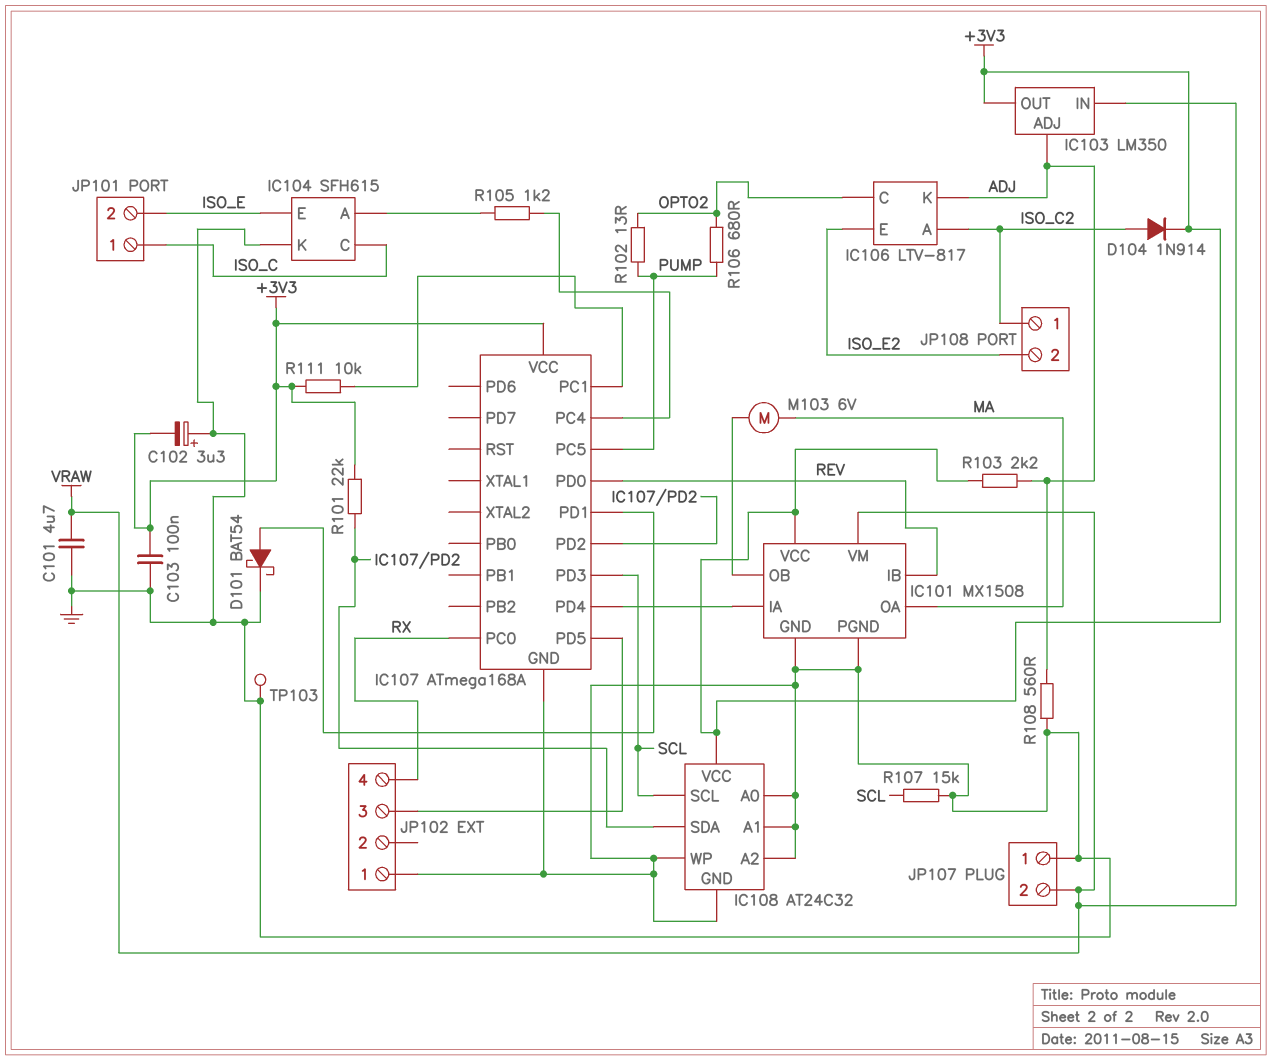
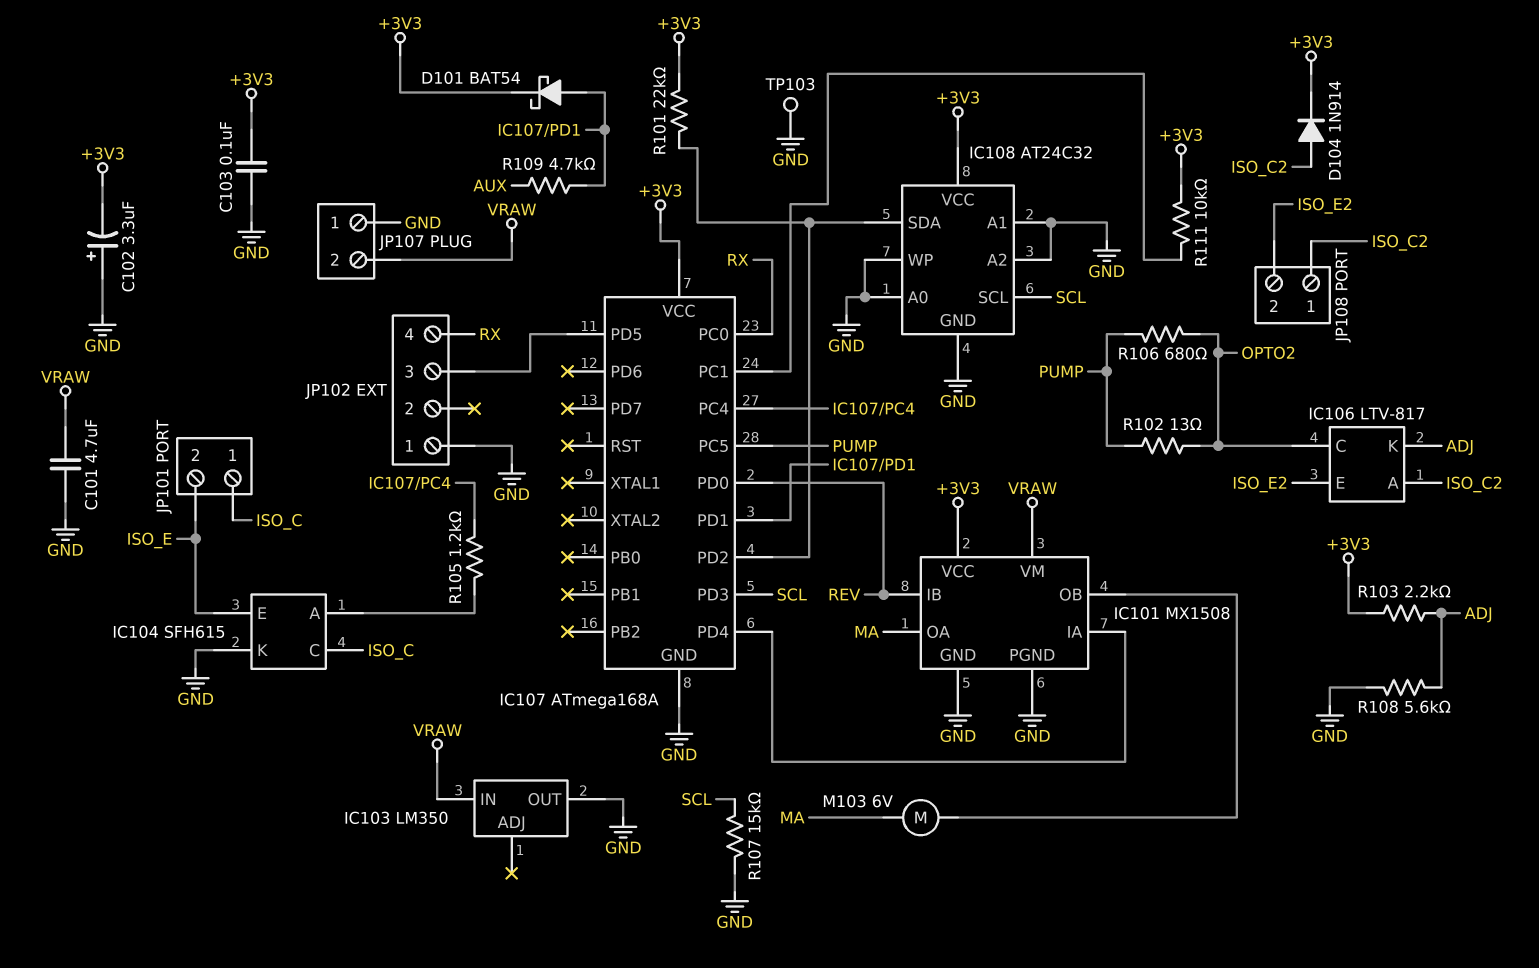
D101: schottky BAT54 (A IC107/PD1, K GND) -> schottky BAT54 (A IC107/PD1, K +3V3)
IC103 pin ADJ: ADJ -> none
IC103 pin OUT: +3V3 -> GND
R108: 560 (ADJ, GND) -> 5.6k (ADJ, GND)
R109: none -> 4.7k (AUX, IC107/PD1)

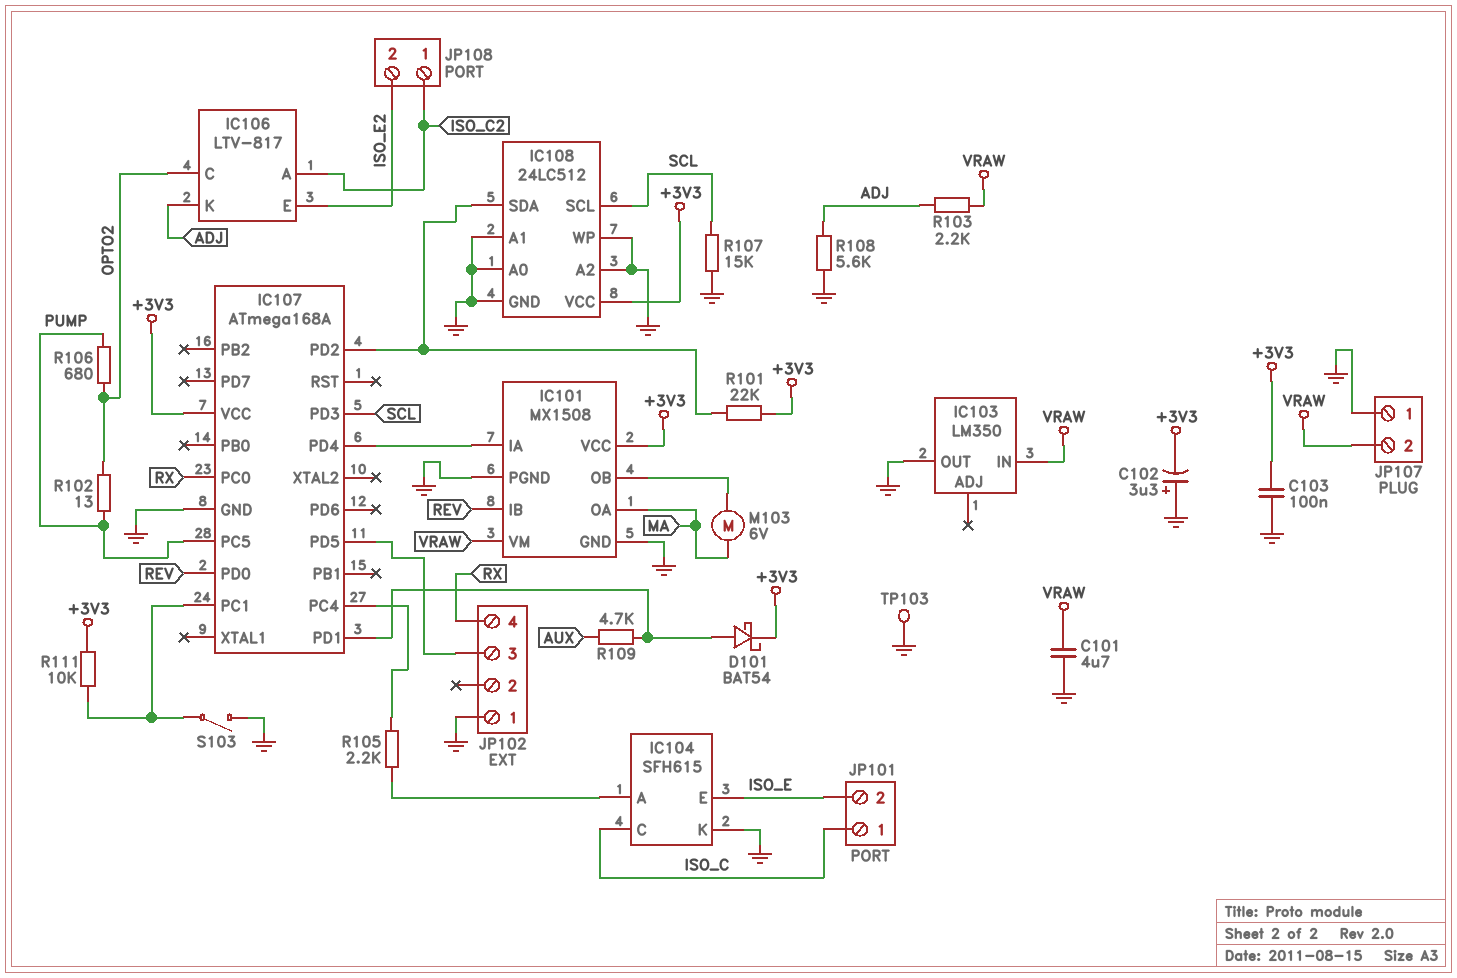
D104: diode 1N914 (A ISO_C2, K +3V3) -> none
IC108: AT24C32 -> 24LC512
R103: 2.2k (+3V3, ADJ) -> 2.2k (ADJ, VRAW)
R105: 1.2k (IC104/A, IC107/PC4) -> 2.2k (IC104/A, IC107/PC4)
S103: none -> switch (GND, IC107/PC1)

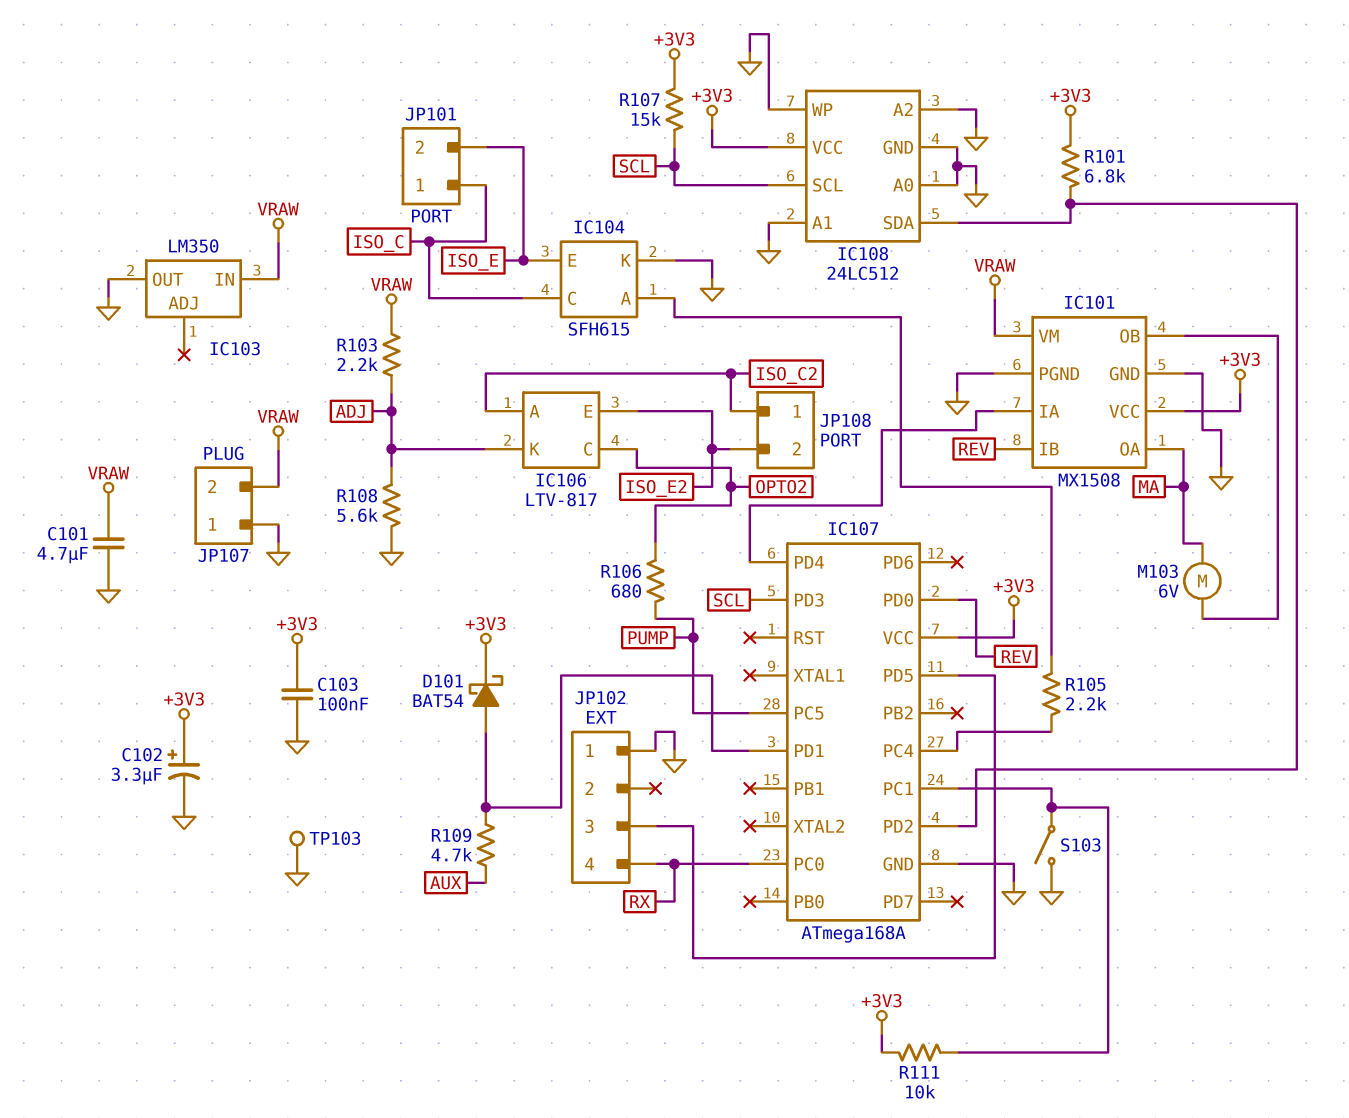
C102: 3.3uF (plus GND, minus +3V3) -> 3.3uF (plus +3V3, minus GND)
R101: 22k (+3V3, IC107/PD2) -> 6.8k (+3V3, IC107/PD2)
R102: 13 (OPTO2, PUMP) -> none
R107: 15k (GND, SCL) -> 15k (+3V3, SCL)

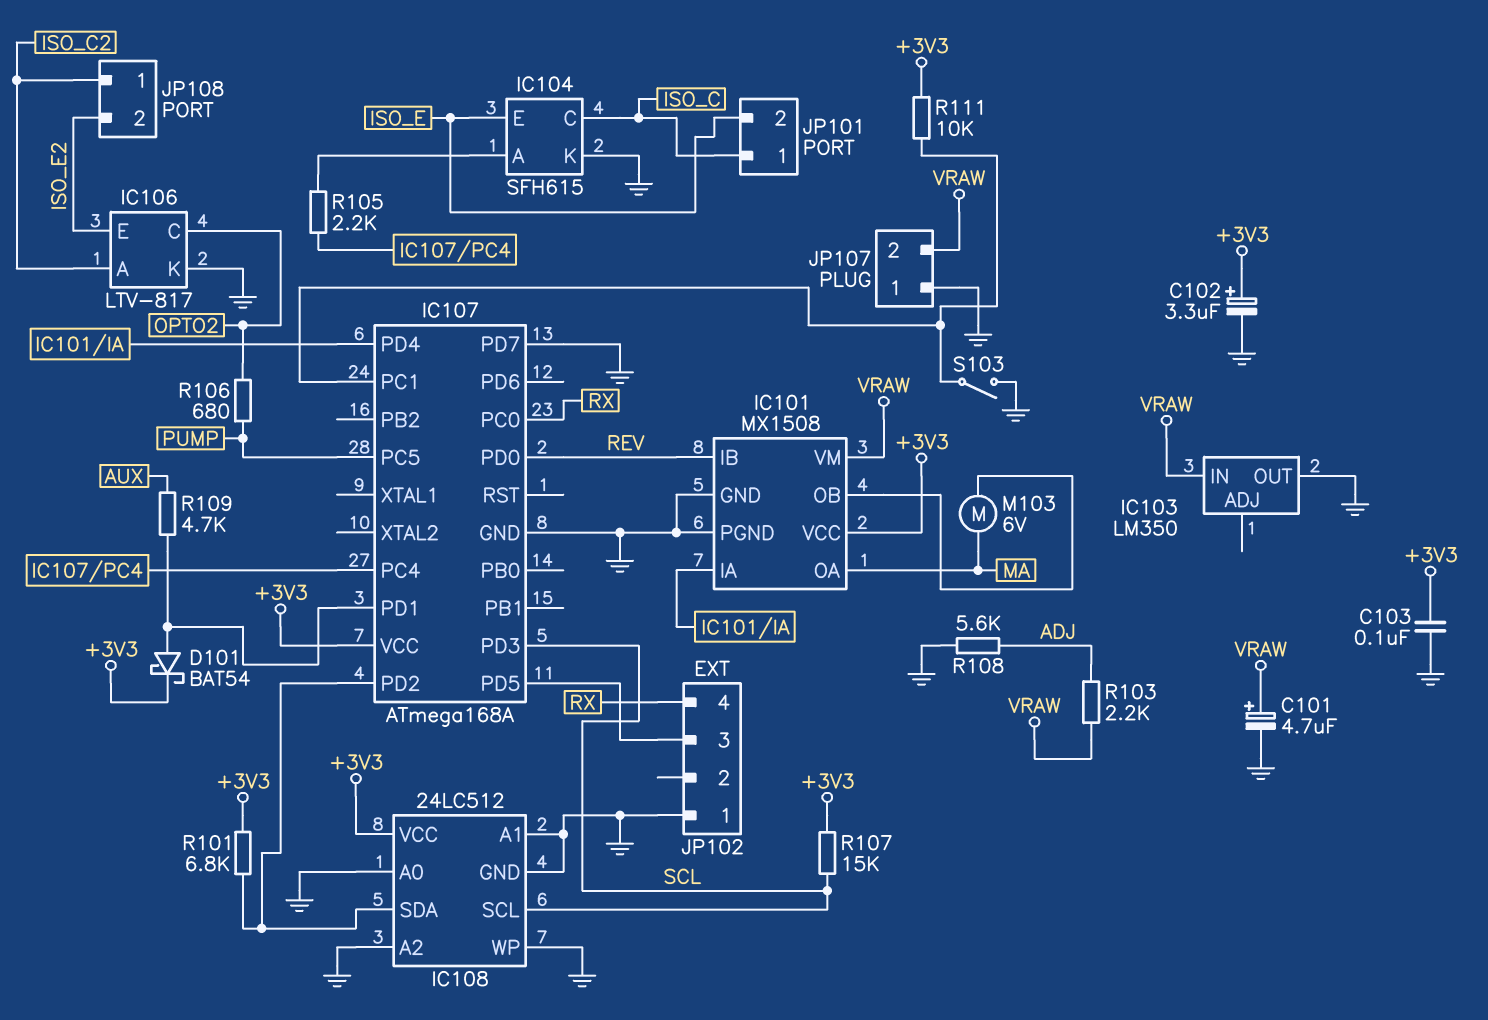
C101: 4.7uF (GND, VRAW) -> 4.7uF (plus VRAW, minus GND)
IC106 pin K: ADJ -> GND
IC107 pin PD7: none -> GND
TP103: test point (GND) -> none

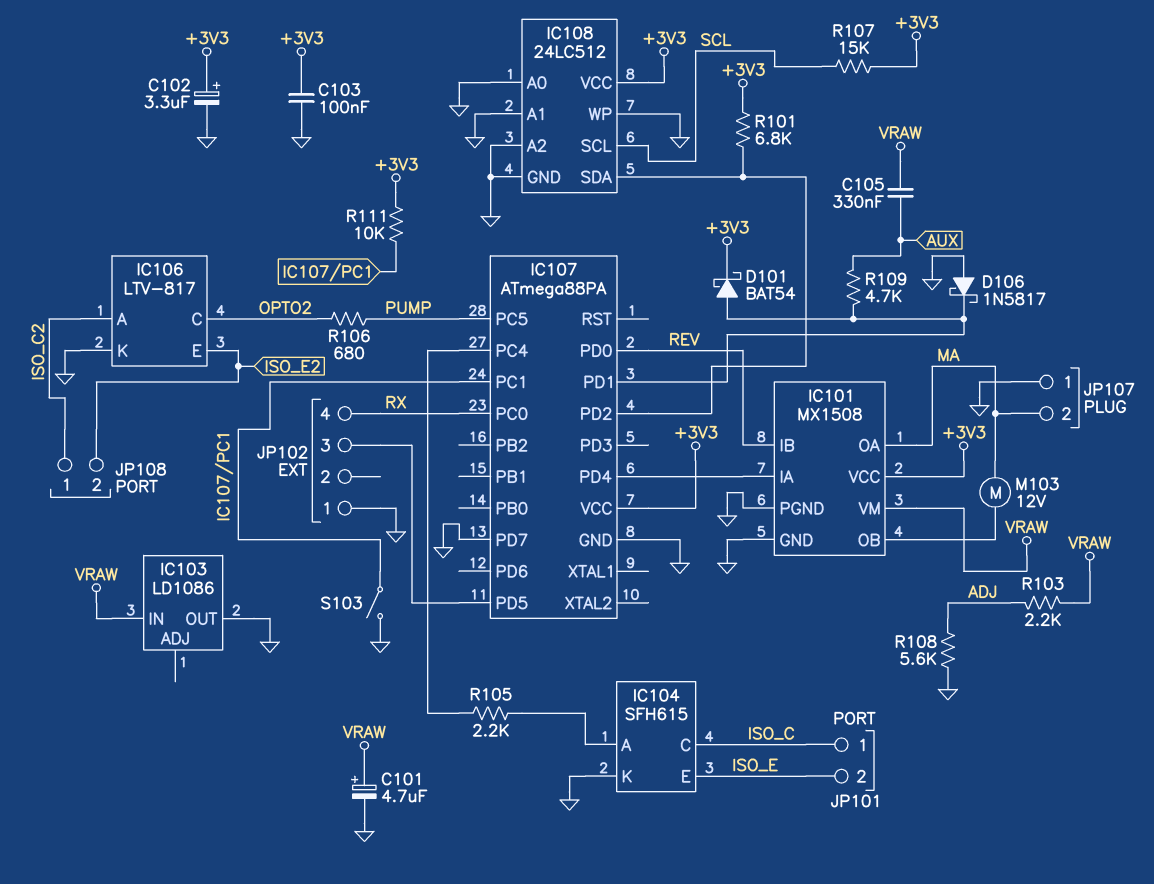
C105: none -> 330nF (AUX, VRAW)
D106: none -> schottky 1N5817 (A GND, K IC107/PD1)
IC103: LM350 -> LD1086
IC107: ATmega168A -> ATmega88PA
IC107 pin PD3: SCL -> none
JP107 pin 2: VRAW -> MA
M103: motor 6V (IC101/OB, MA) -> motor 12V (IC101/OB, MA)

